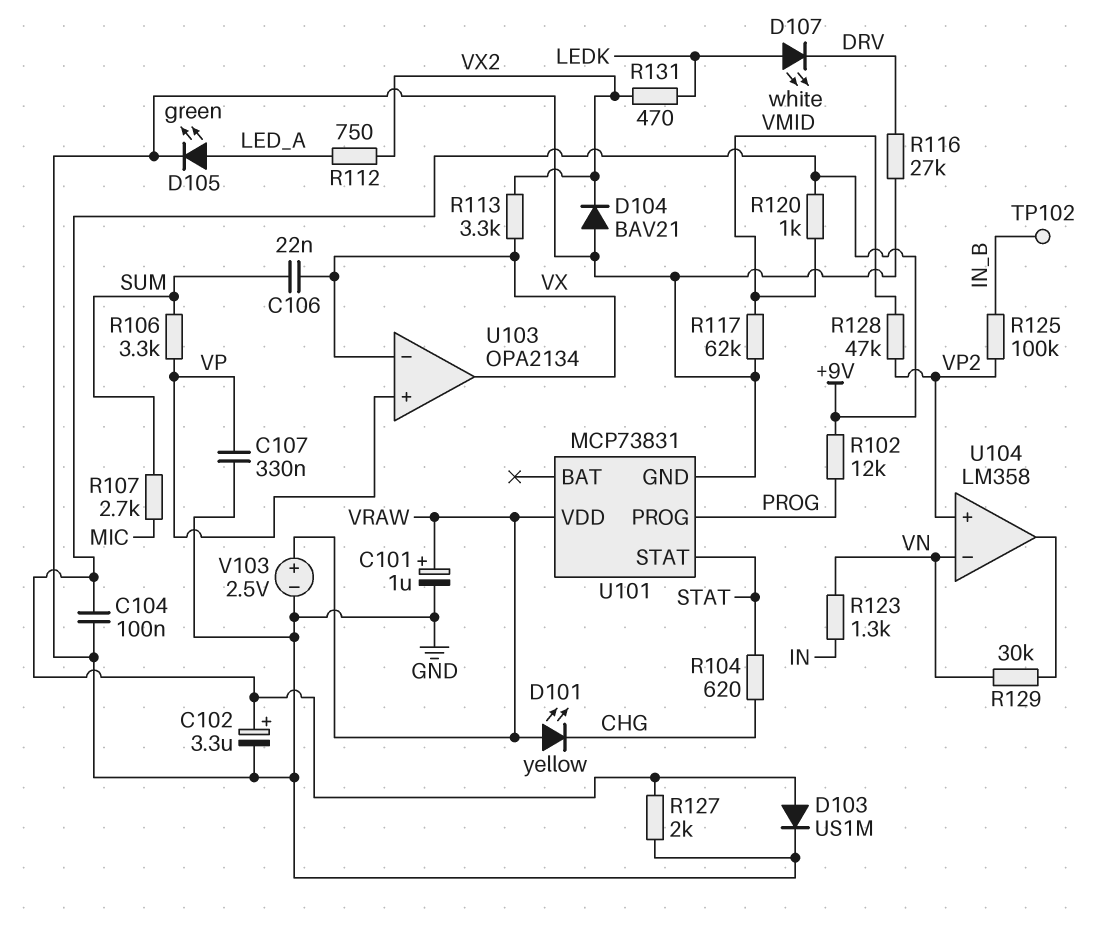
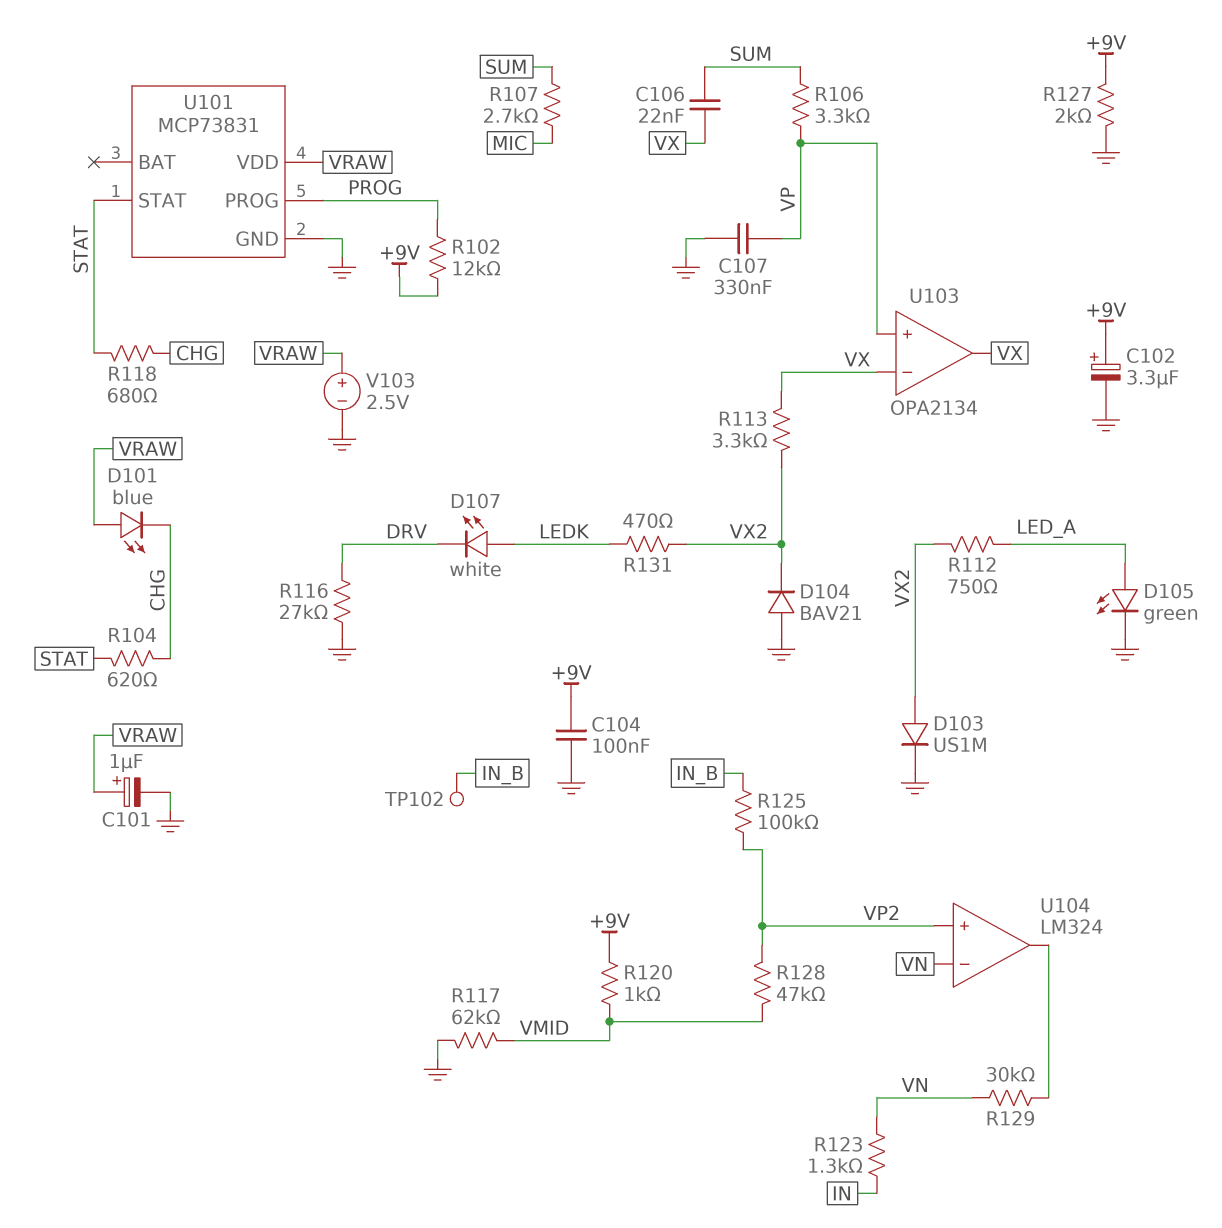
D101: LED yellow (A VRAW, K CHG) -> LED blue (A VRAW, K CHG)
D103: diode US1M (A +9V, K GND) -> diode US1M (A VX2, K GND)
R118: none -> 680 (CHG, STAT)
U104: LM358 -> LM324

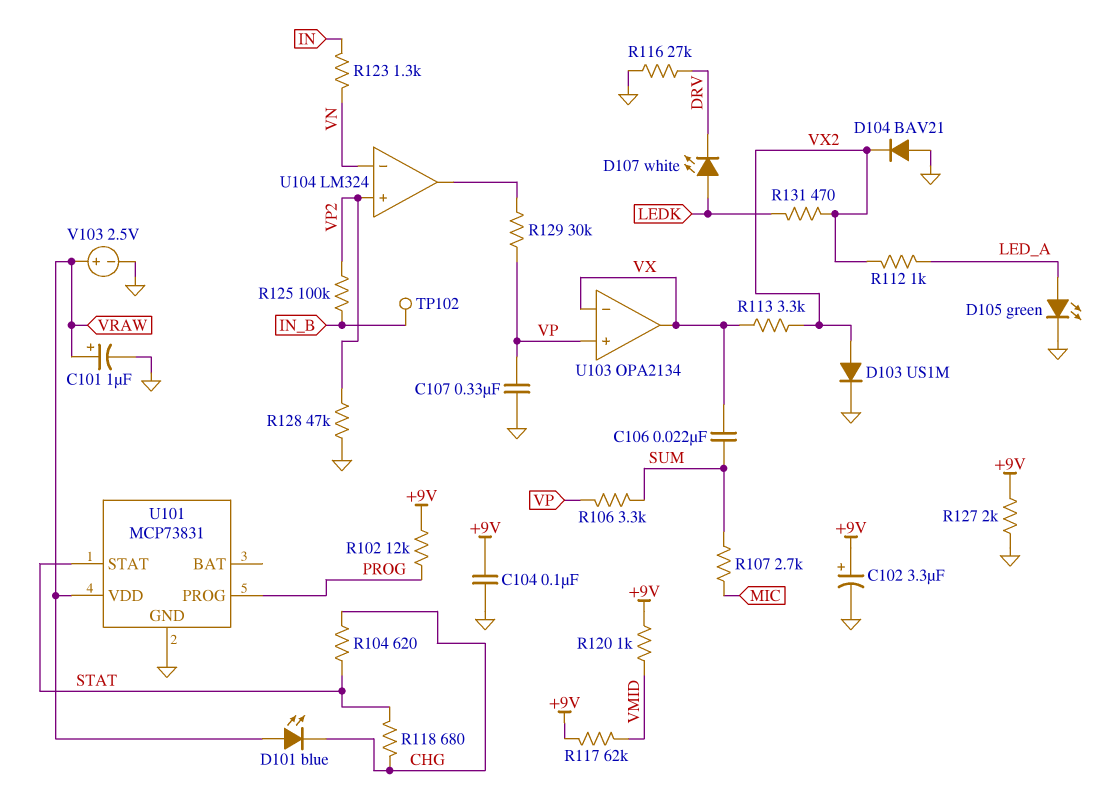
R112: 750 (LED_A, VX2) -> 1k (LED_A, VX2)
R117: 62k (GND, VMID) -> 62k (+9V, VMID)
R128: 47k (VMID, VP2) -> 47k (GND, VP2)
R129: 30k (U104/out, VN) -> 30k (U104/out, VP)

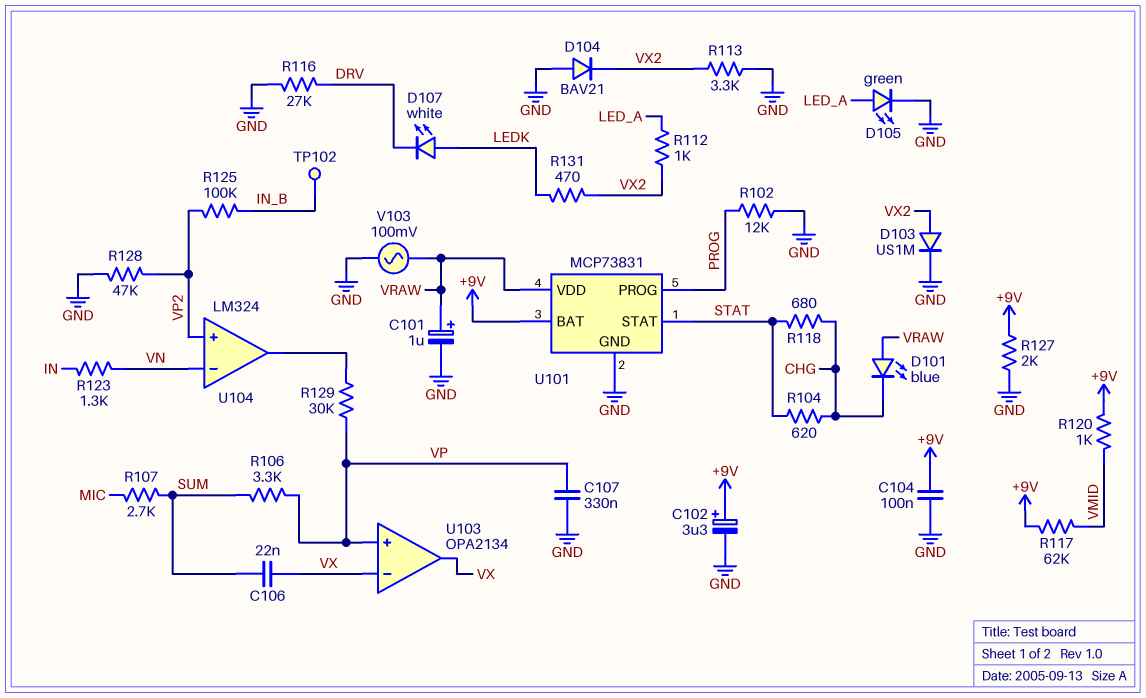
R102: 12k (+9V, PROG) -> 12k (GND, PROG)
R113: 3.3k (VX, VX2) -> 3.3k (GND, VX2)
U101 pin BAT: none -> +9V
V103: 2.5V (plus VRAW, minus GND) -> AC 100mV (GND, VRAW)

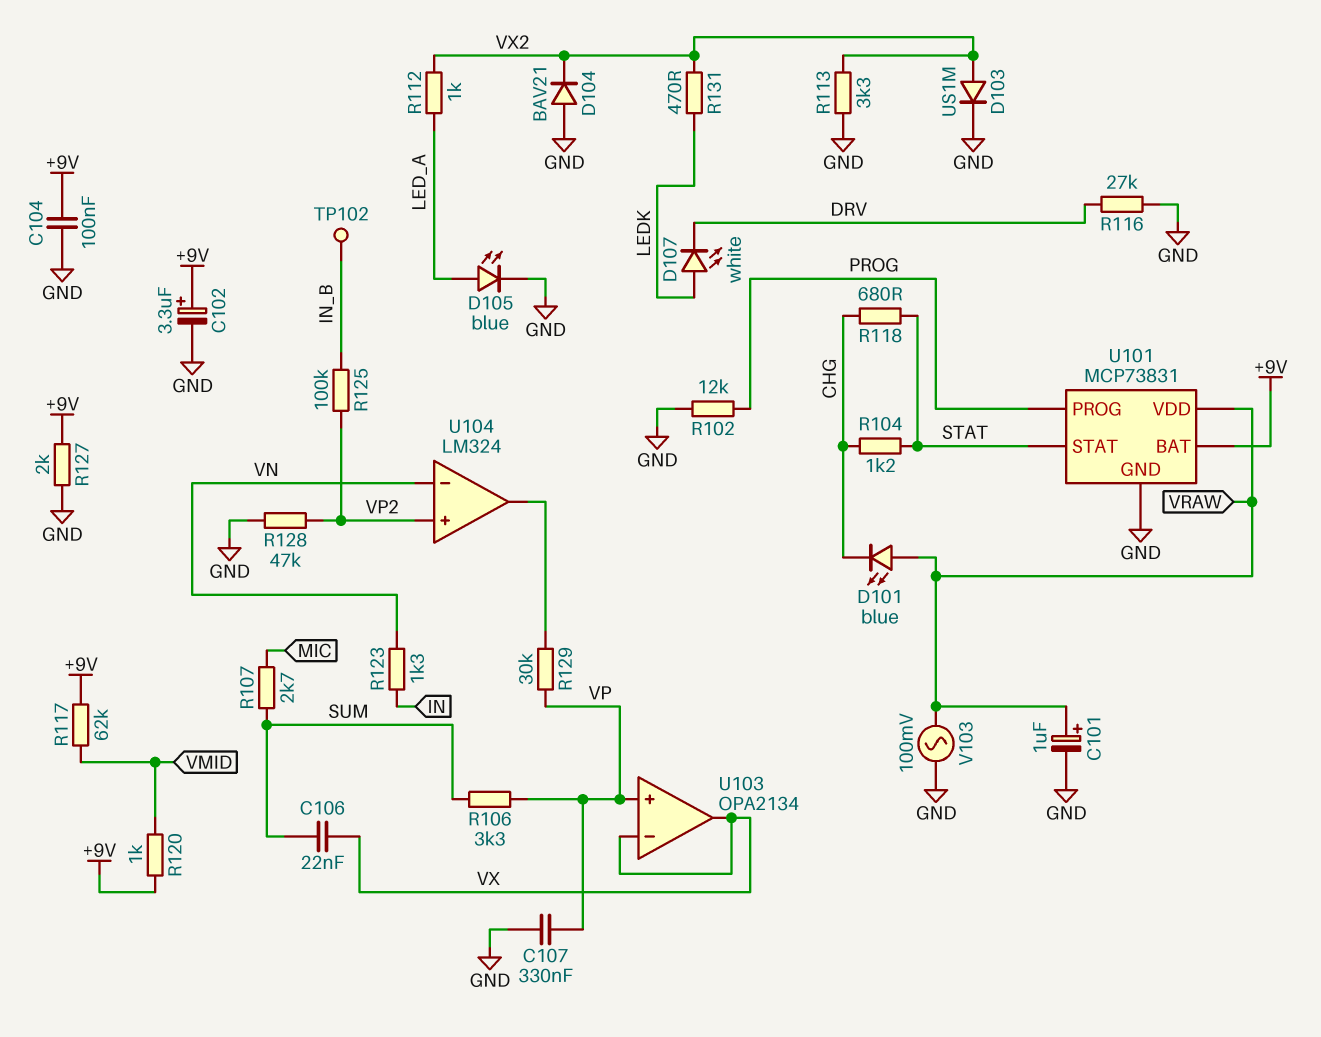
D105: LED green (A LED_A, K GND) -> LED blue (A LED_A, K GND)
R104: 620 (CHG, STAT) -> 1.2k (CHG, STAT)

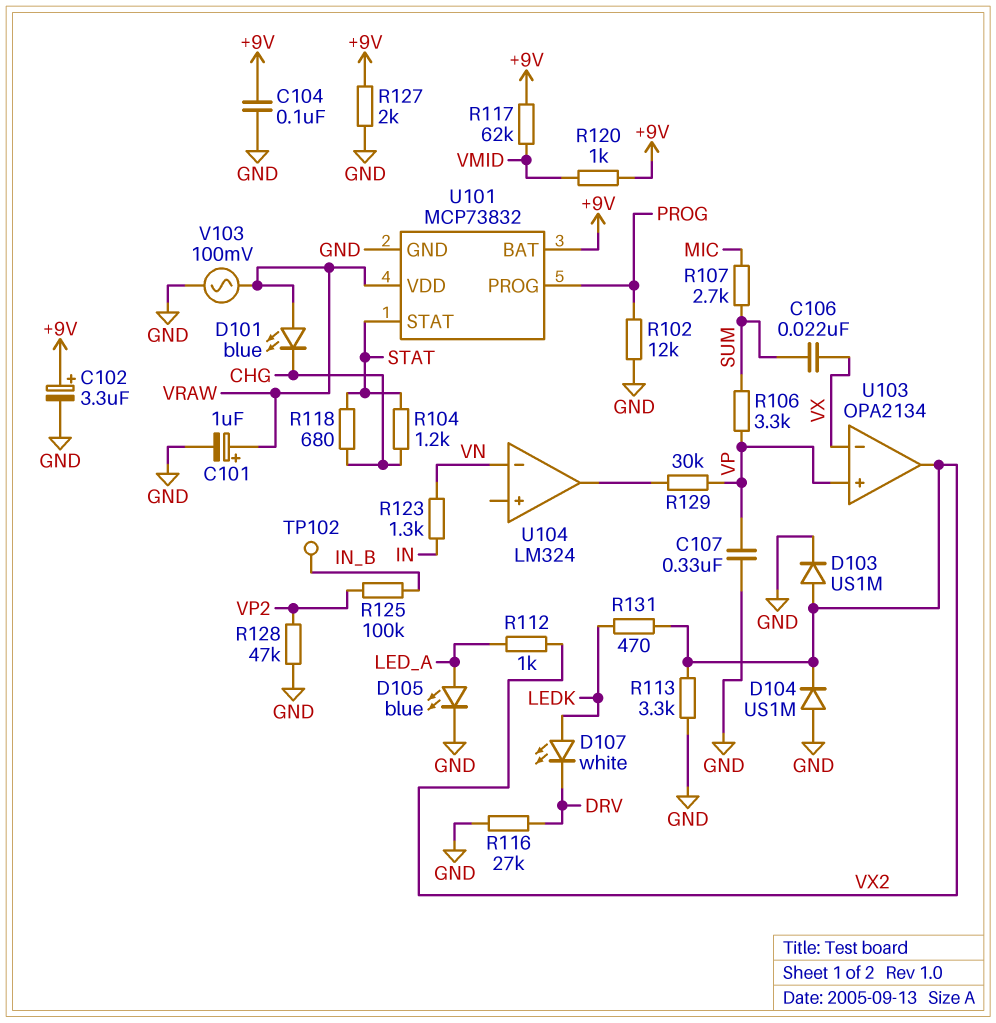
D104: diode BAV21 (A GND, K VX2) -> diode US1M (A GND, K VX2)
U101: MCP73831 -> MCP73832
U103 pin out: VX -> VX2
U104 pin in+: VP2 -> none

